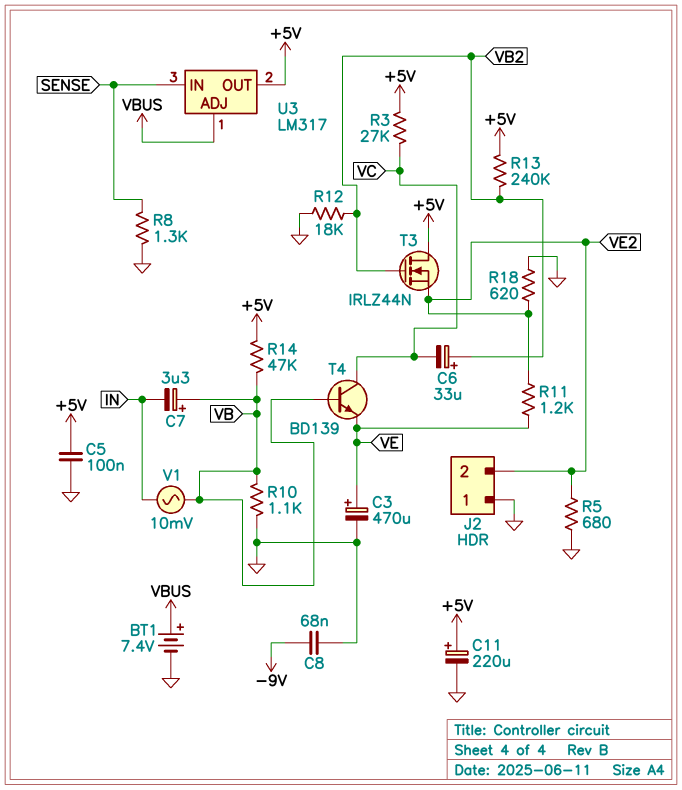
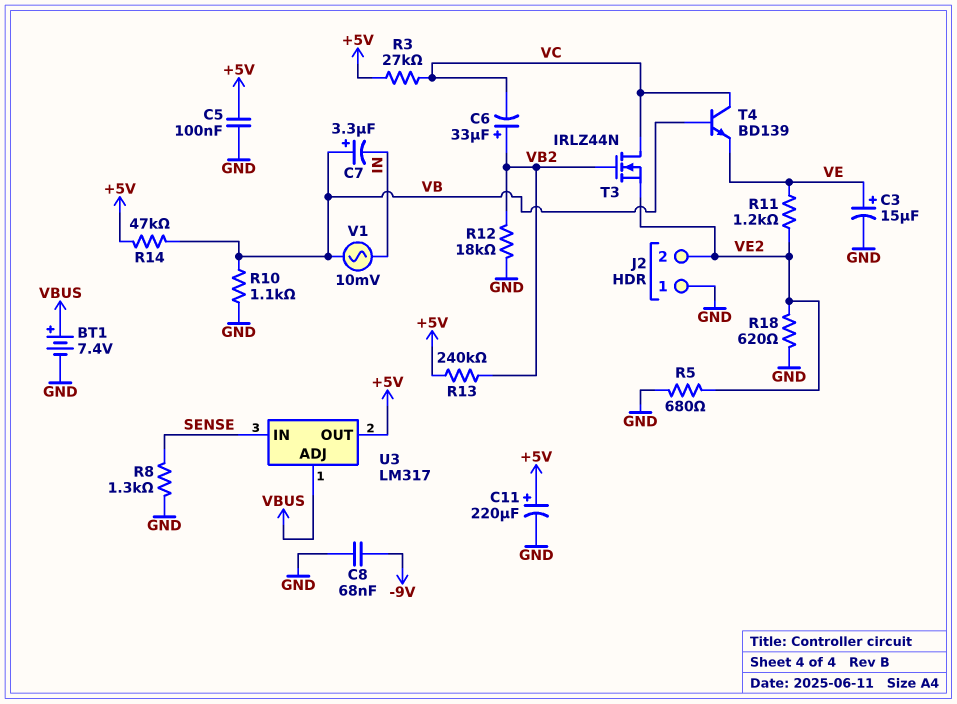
C3: 470uF (plus VE, minus GND) -> 15uF (plus VE, minus GND)
T3: NMOS IRLZ44N (G VB2, D +5V, S VE2) -> NMOS IRLZ44N (G VB2, D VC, S VE2)

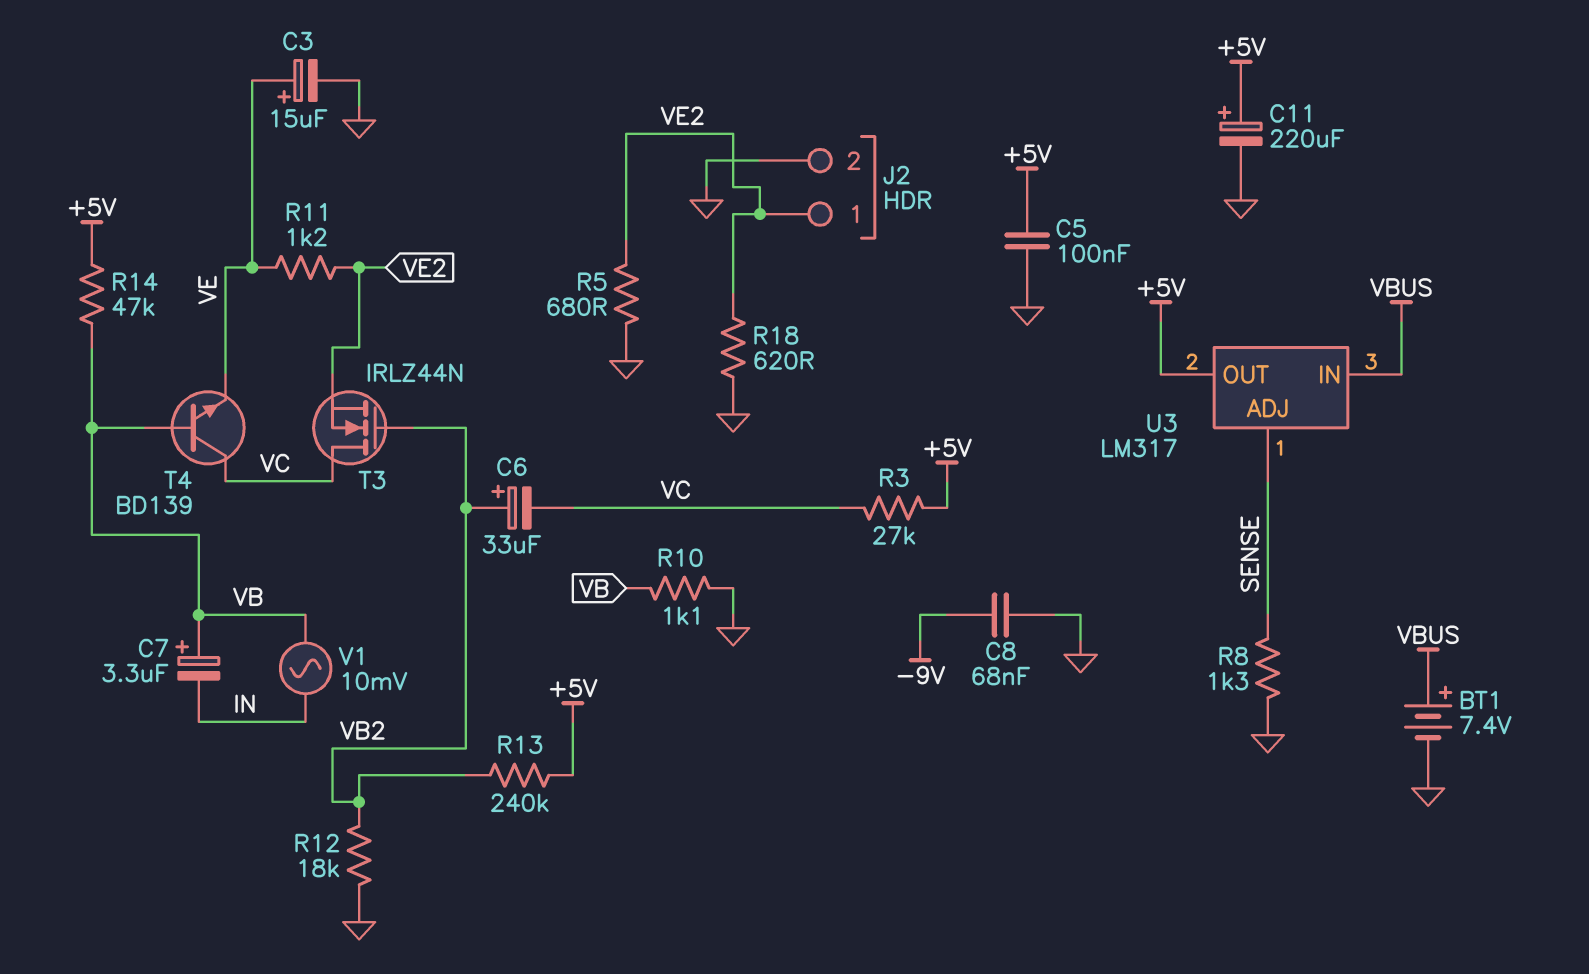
J2 pin 1: GND -> VE2
J2 pin 2: VE2 -> GND
U3 pin ADJ: VBUS -> SENSE
U3 pin IN: SENSE -> VBUS

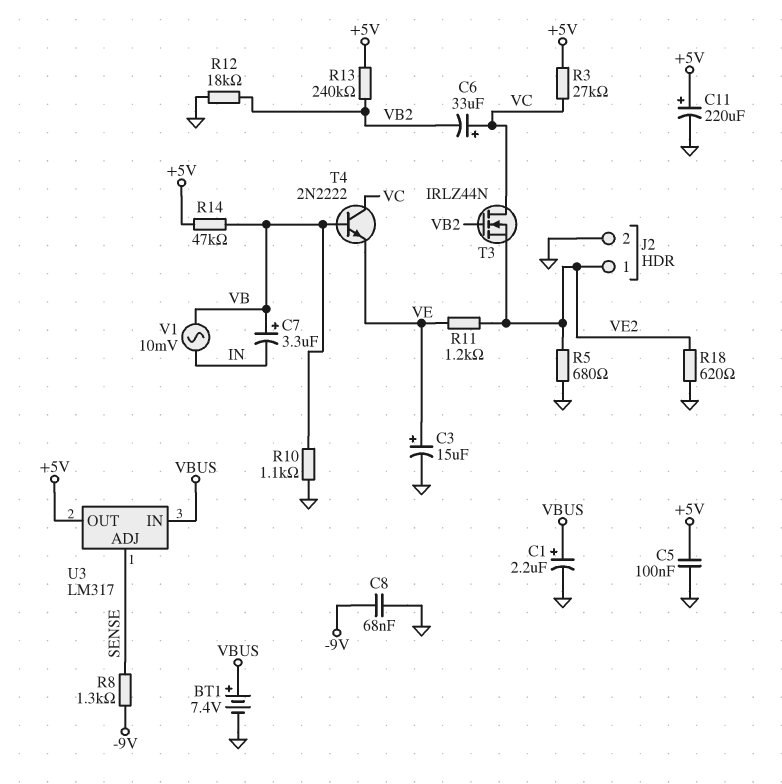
C1: none -> 2.2uF (plus VBUS, minus GND)
C6: 33uF (plus VB2, minus VC) -> 33uF (plus VC, minus VB2)
R8: 1.3k (GND, SENSE) -> 1.3k (-9V, SENSE)
T4: NPN BD139 (B VB, C VC, E VE) -> NPN 2N2222 (B VB, C VC, E VE)

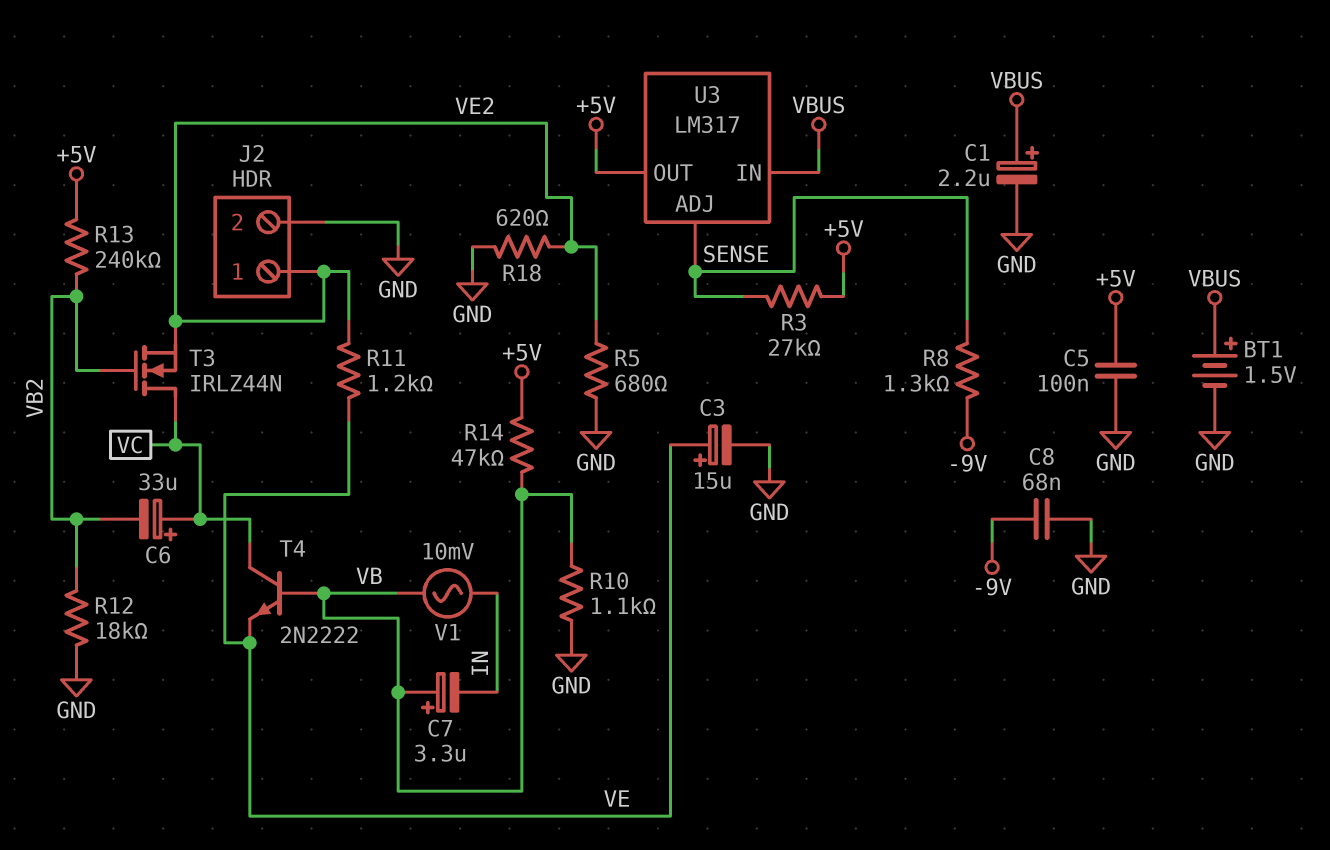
BT1: 7.4V (plus VBUS, minus GND) -> 1.5V (plus VBUS, minus GND)
C11: 220uF (plus +5V, minus GND) -> none
R3: 27k (+5V, VC) -> 27k (+5V, SENSE)

